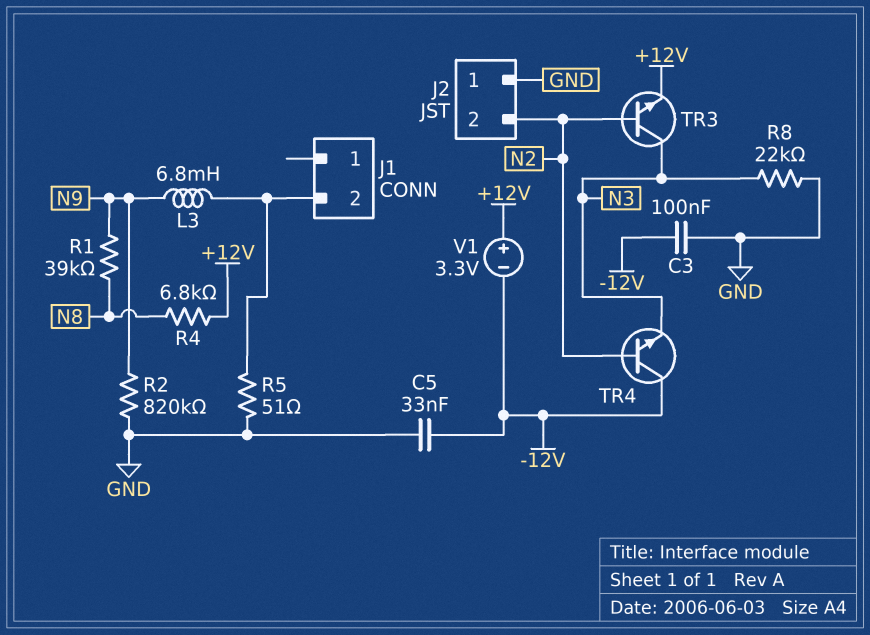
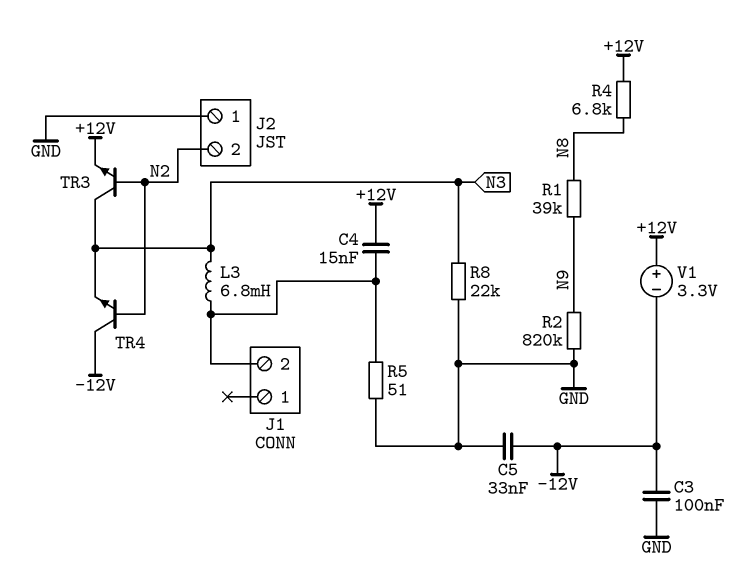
C4: none -> 15nF (+12V, J1/2)
L3: 6.8mH (J1/2, N9) -> 6.8mH (J1/2, N3)

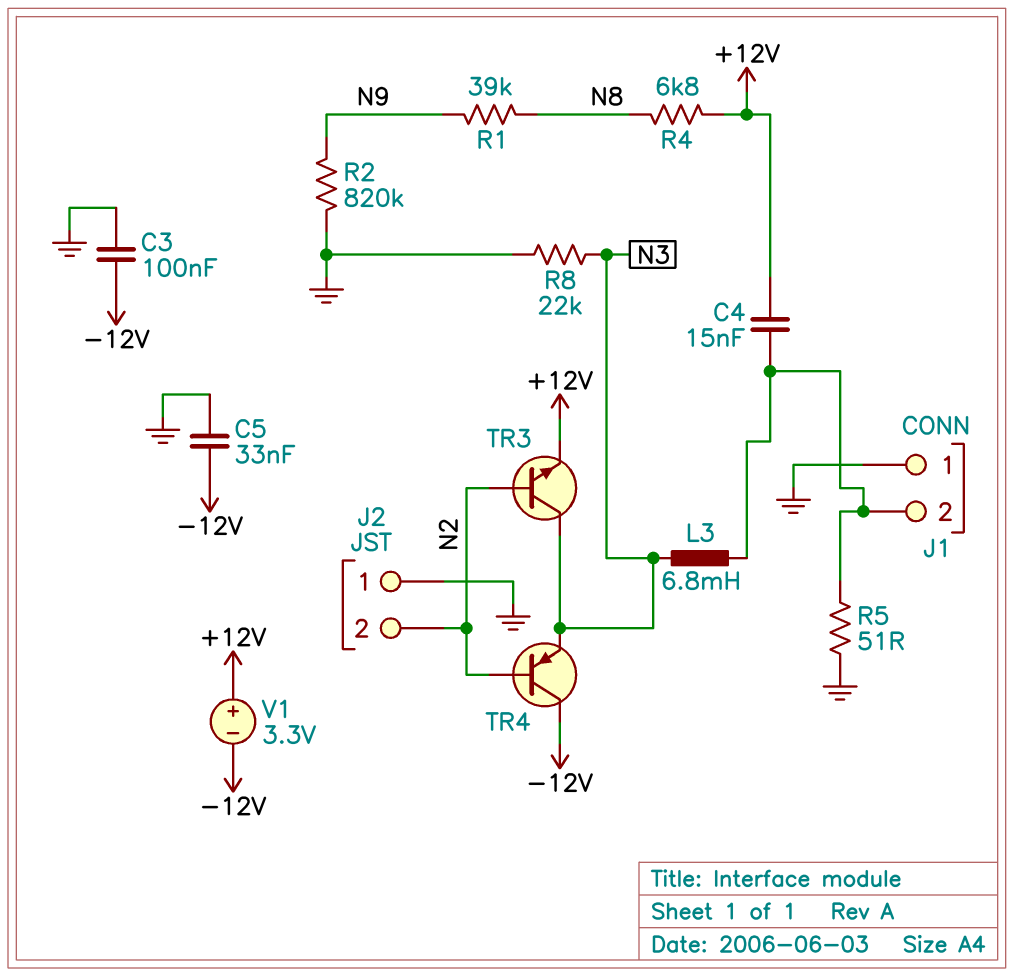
J1 pin 1: none -> GND
TR4: NPN (B N2, C -12V, E N3) -> PNP (B N2, C -12V, E N3)

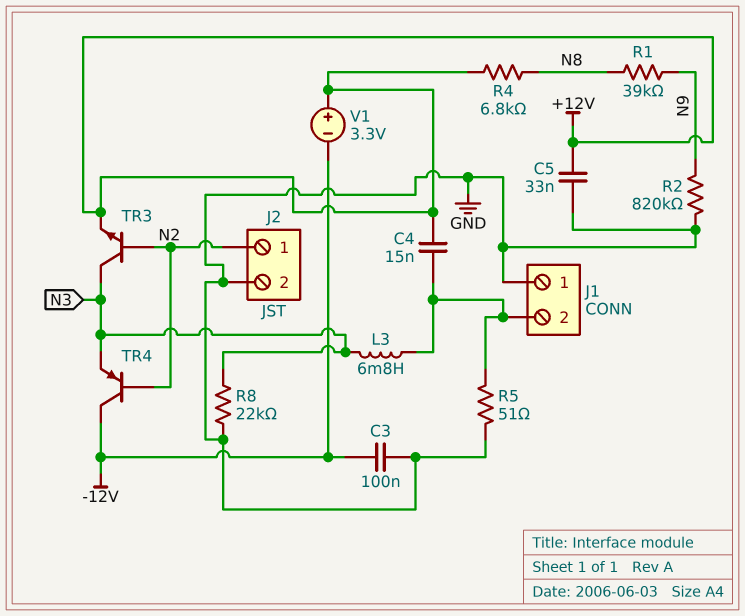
C5: 33nF (-12V, GND) -> 33nF (+12V, GND)
J2 pin 1: GND -> N2
J2 pin 2: N2 -> GND

